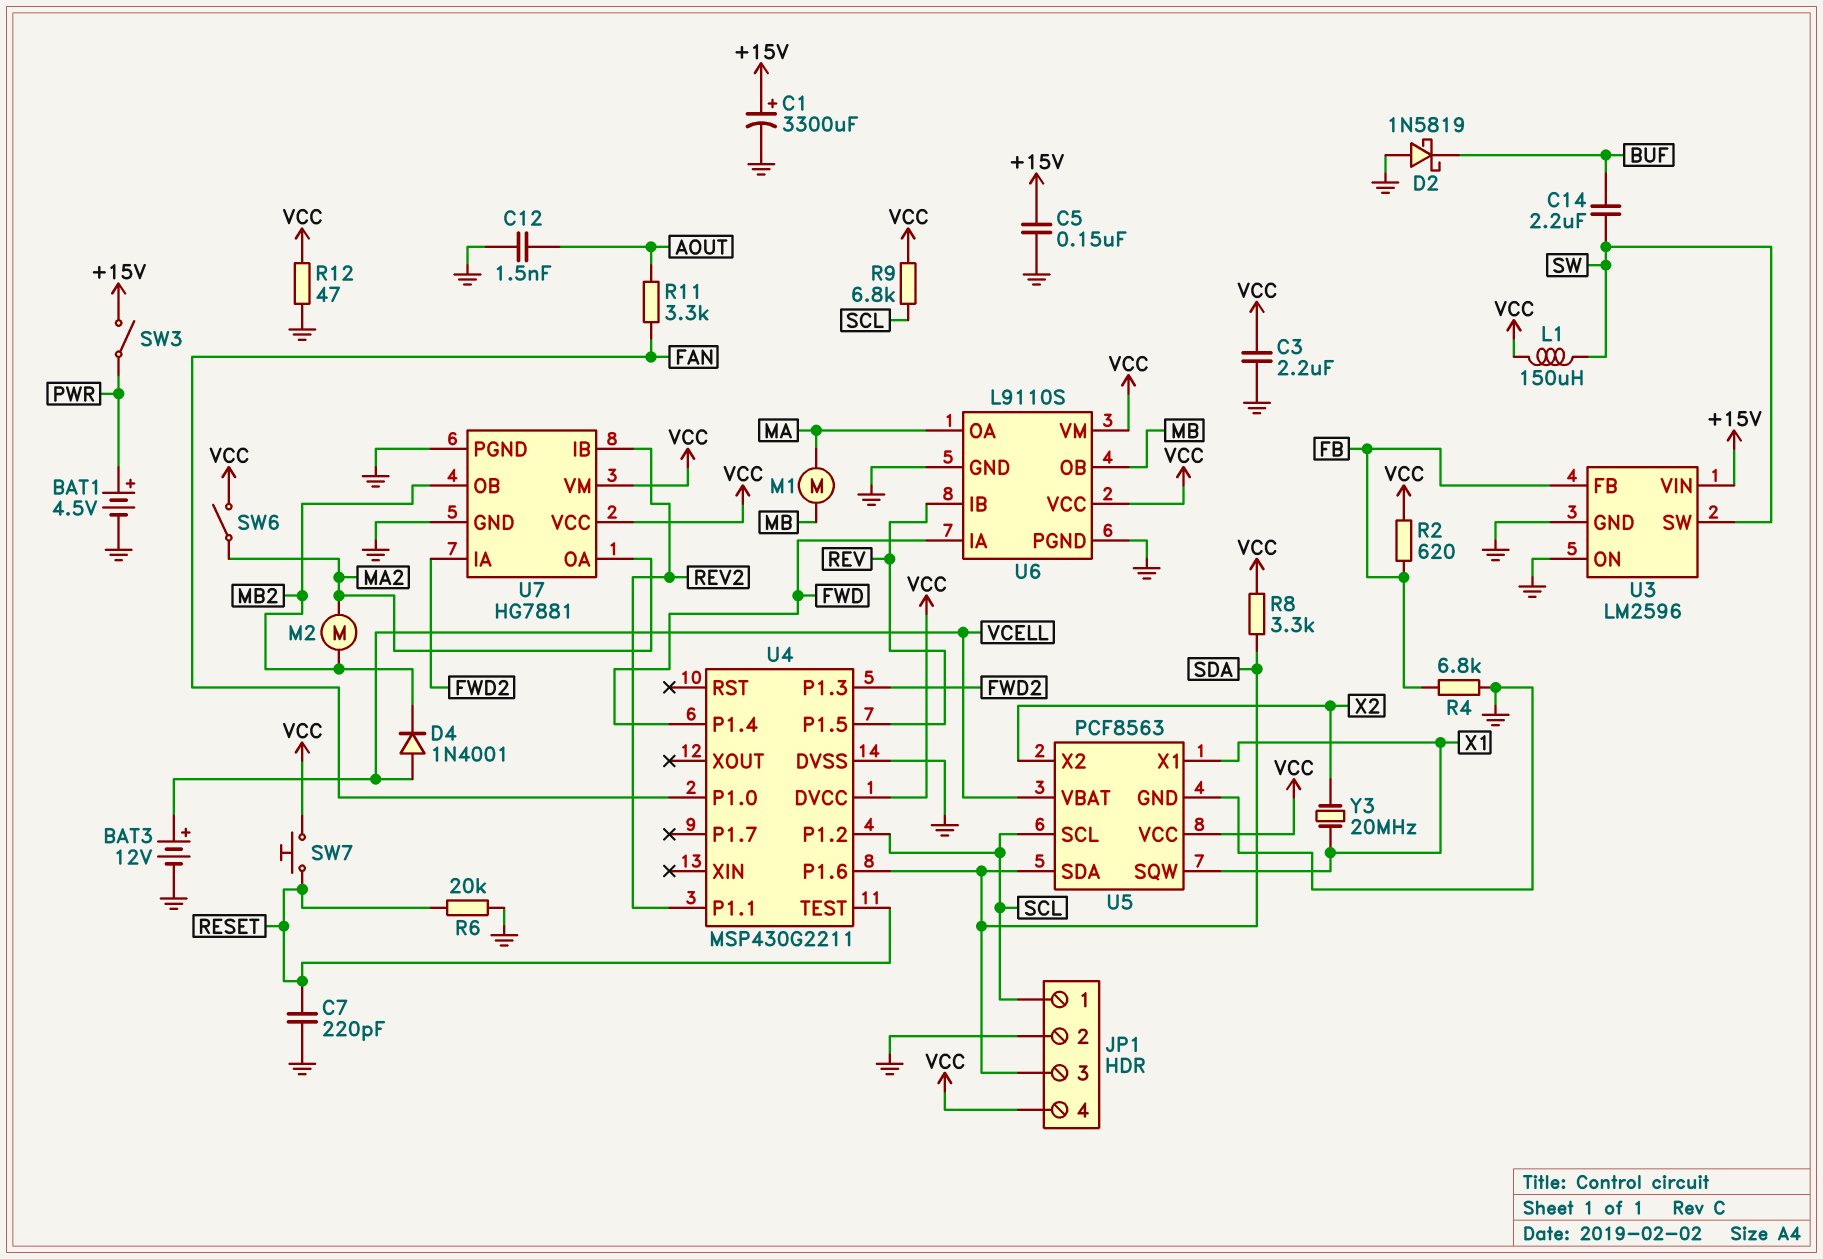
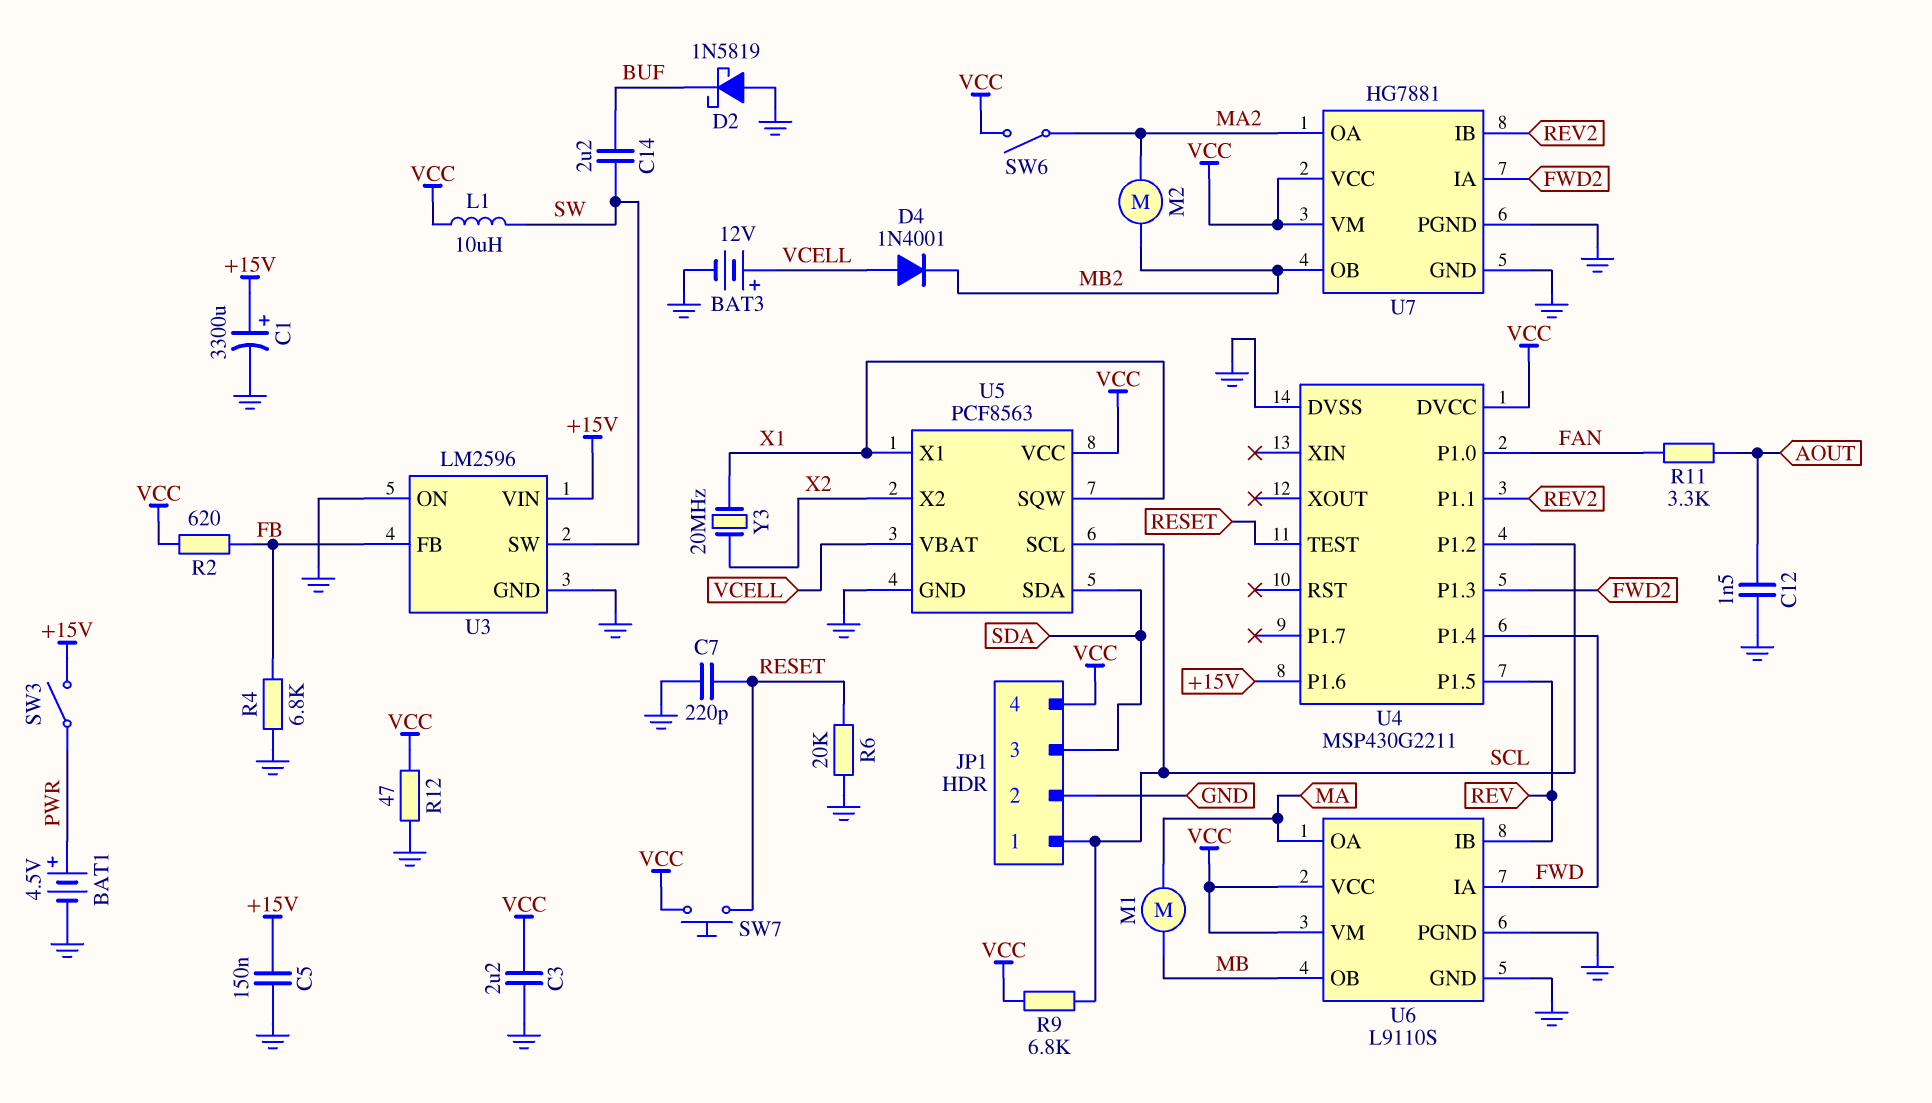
L1: 150uH (SW, VCC) -> 10uH (SW, VCC)
R8: 3.3k (SDA, VCC) -> none
U4 pin P1.6: SDA -> +15V

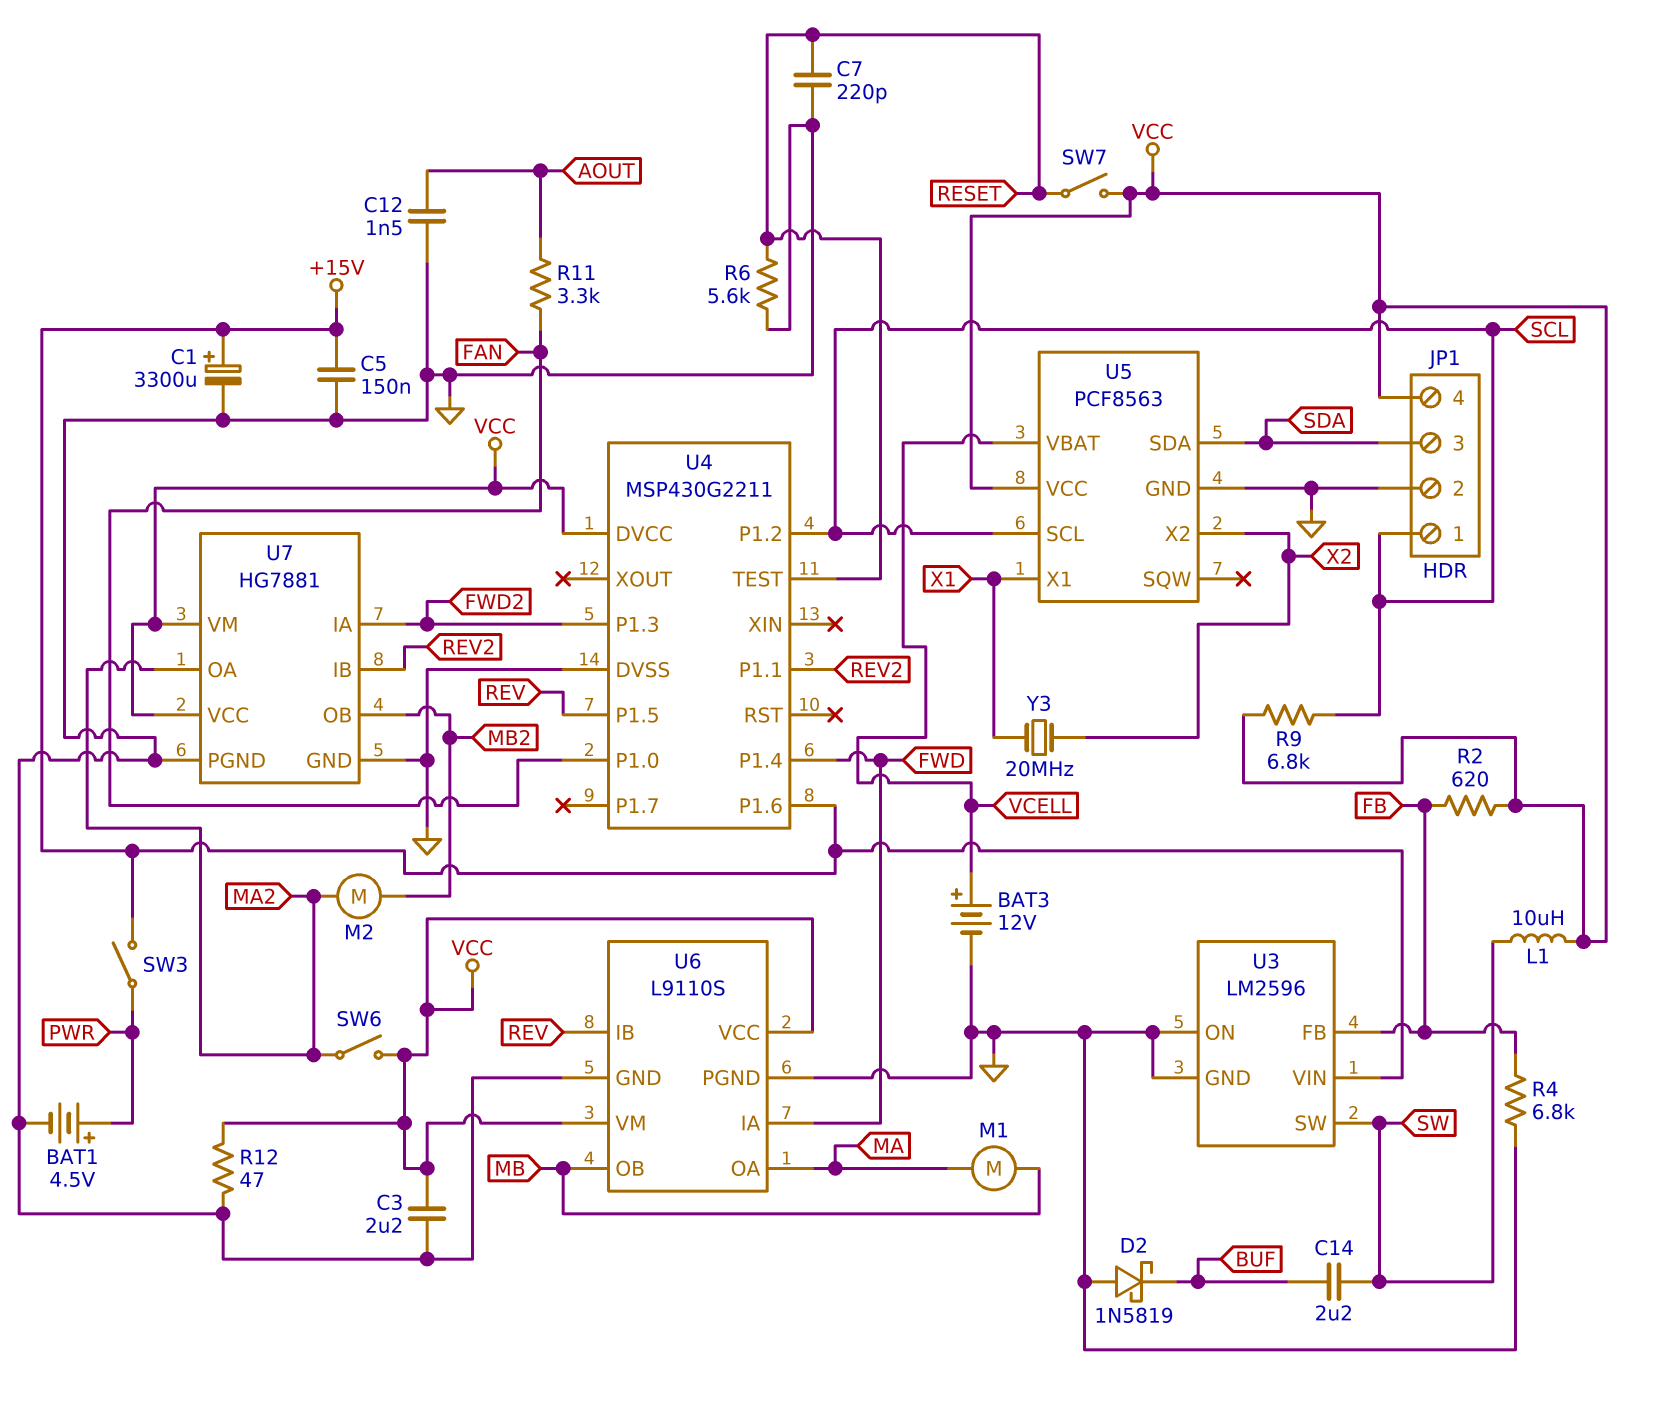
D4: diode 1N4001 (A VCELL, K MB2) -> none
R6: 20k (GND, RESET) -> 5.6k (GND, RESET)
SW7: button (RESET, VCC) -> switch (RESET, VCC)
U5 pin SQW: X1 -> none

